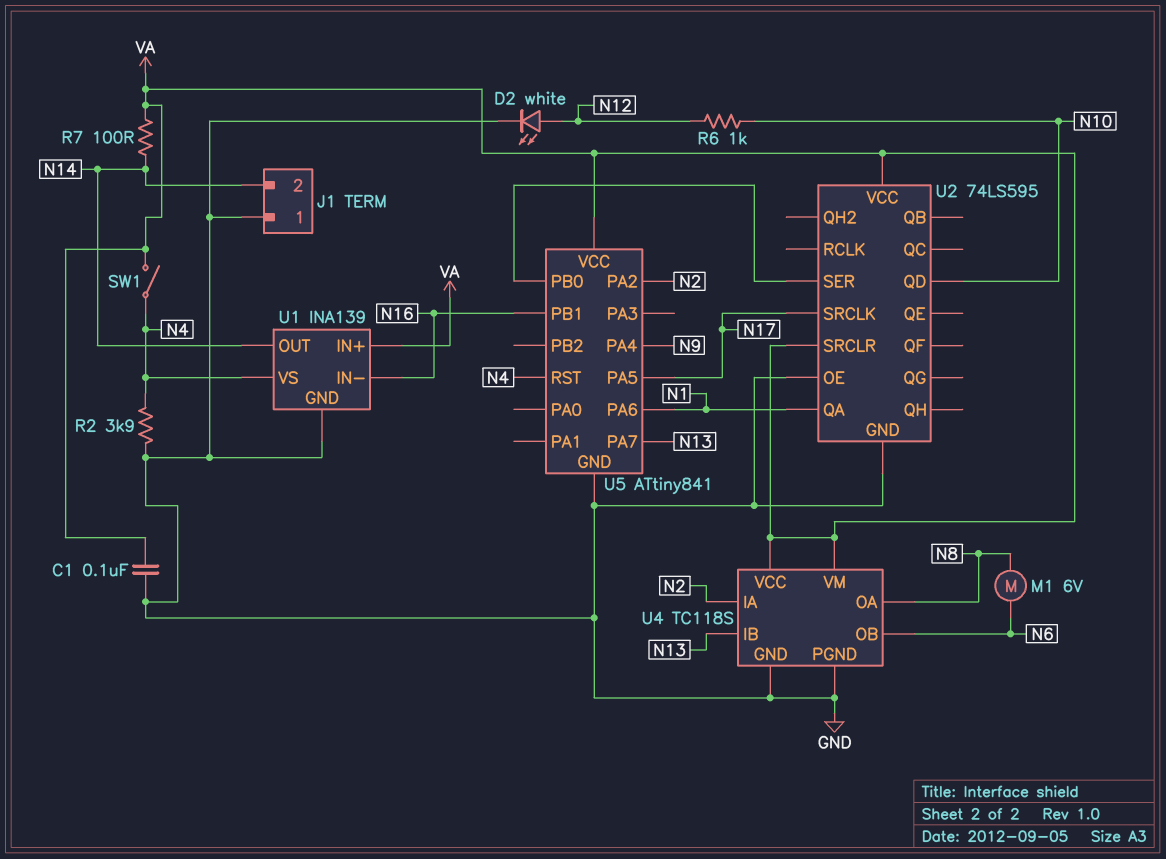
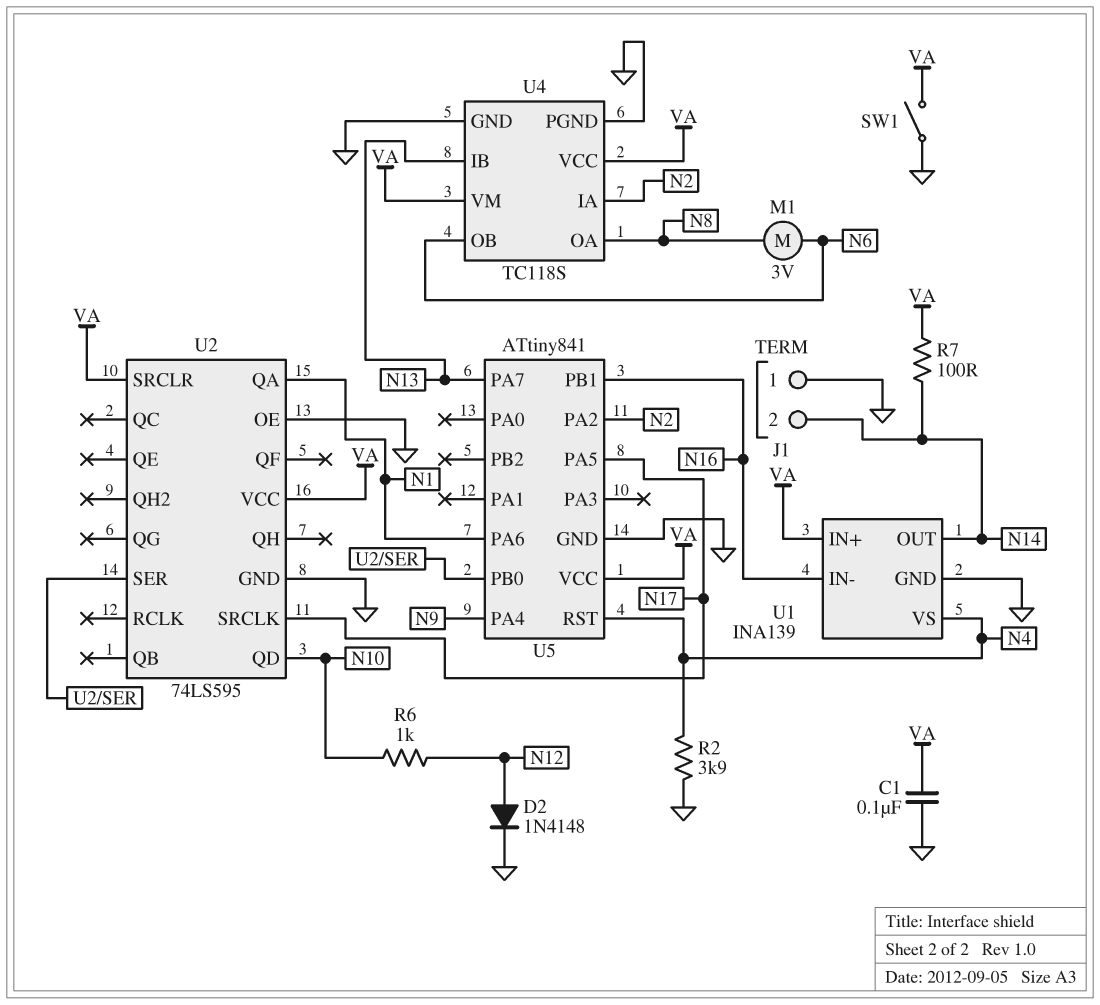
D2: LED white (A N12, K GND) -> diode 1N4148 (A N12, K GND)
M1: motor 6V (N6, N8) -> motor 3V (N6, N8)
SW1: switch (N4, VA) -> switch (GND, VA)

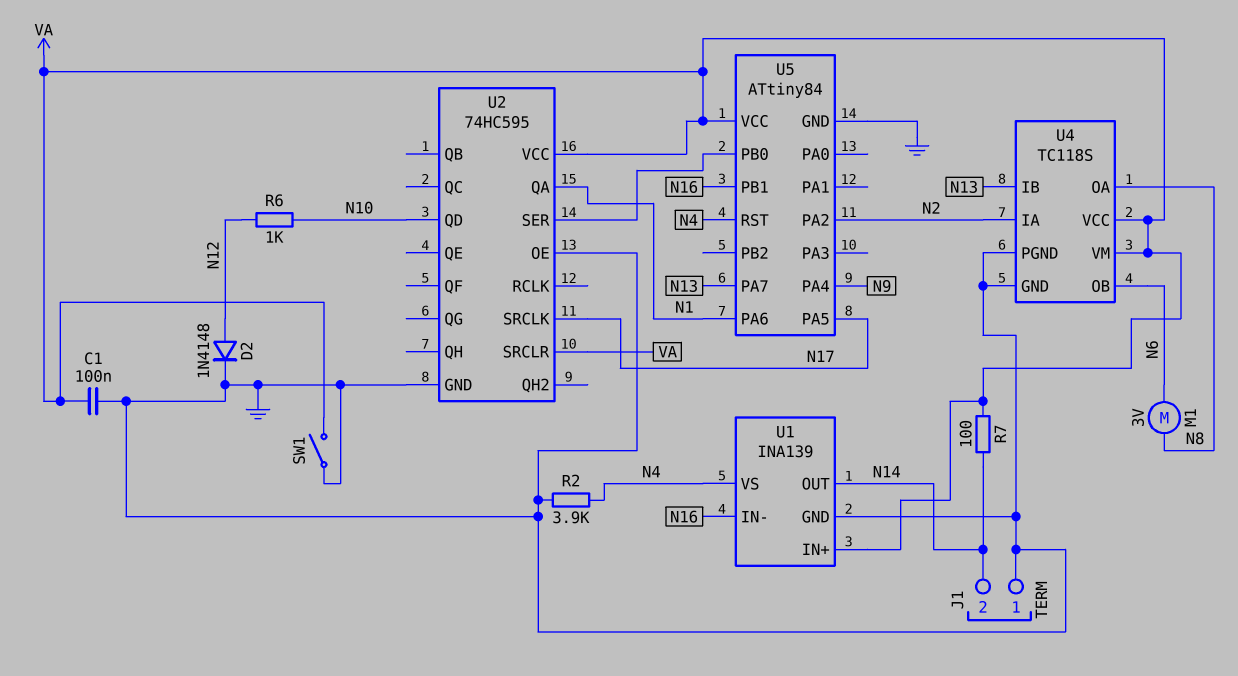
U2: 74LS595 -> 74HC595
U5: ATtiny841 -> ATtiny84

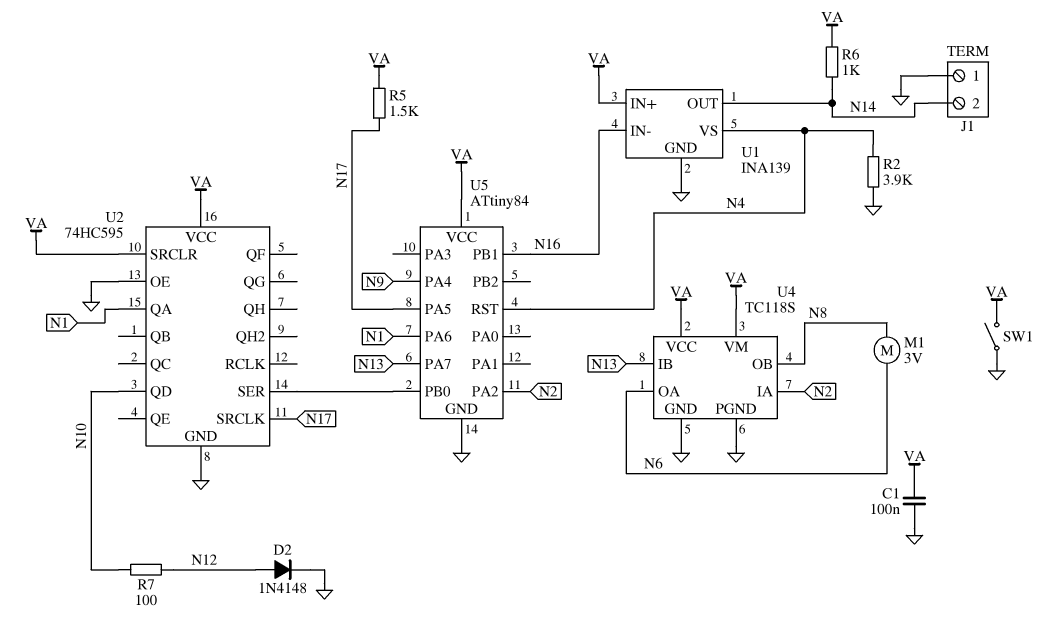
R5: none -> 1.5k (N17, VA)
R6: 1k (N10, N12) -> 1k (N14, VA)
R7: 100 (N14, VA) -> 100 (N10, N12)
U4 pin OA: N8 -> N6
U4 pin OB: N6 -> N8

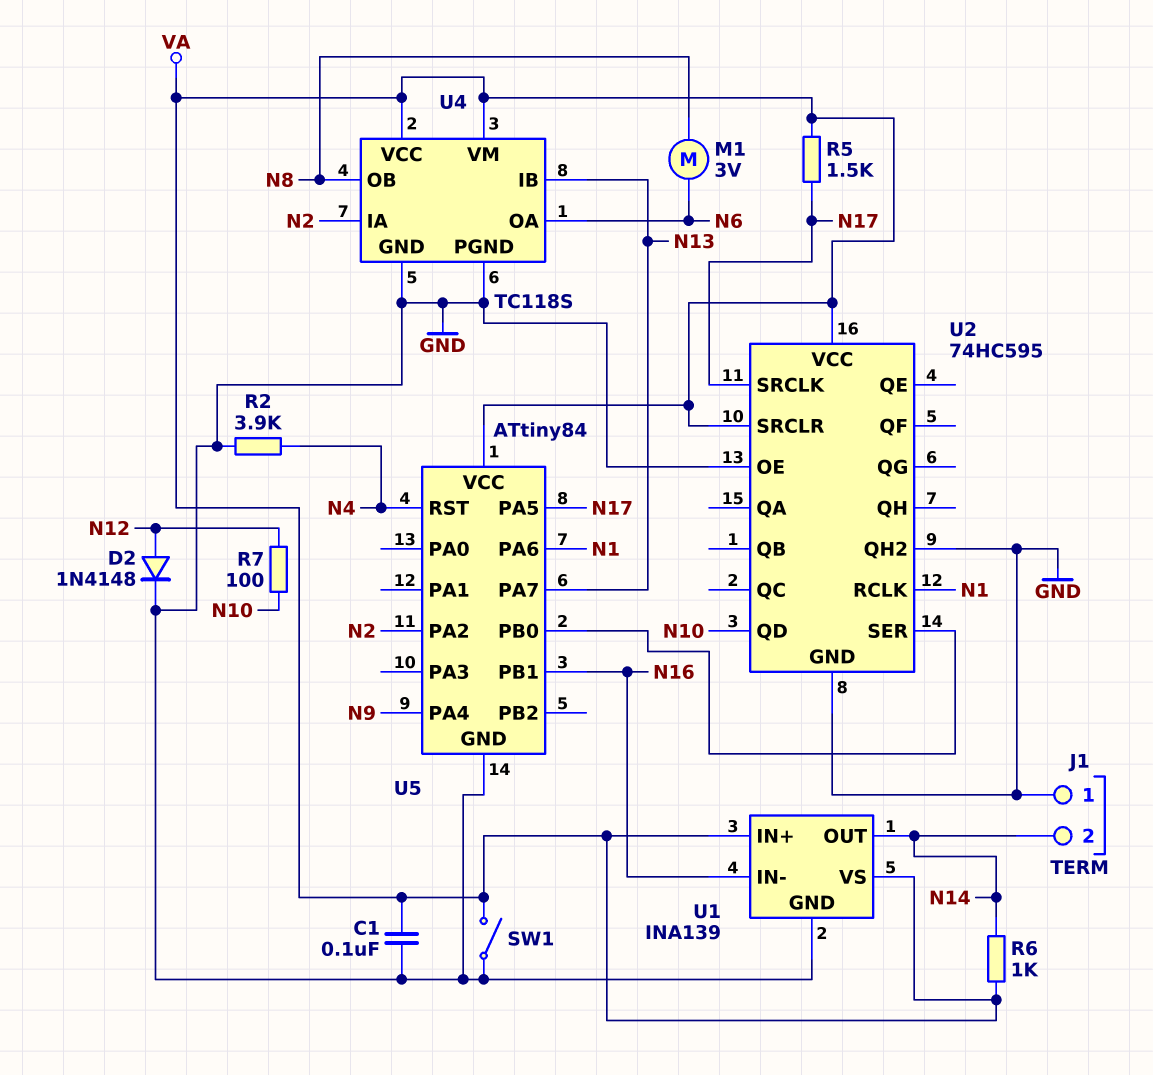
U1 pin VS: N4 -> VA
U2 pin QA: N1 -> none
U2 pin QH2: none -> GND
U2 pin RCLK: none -> N1

